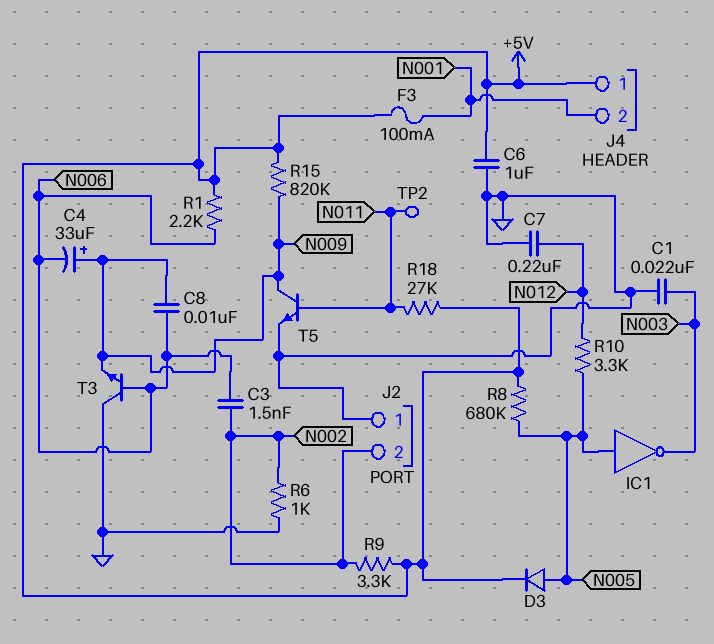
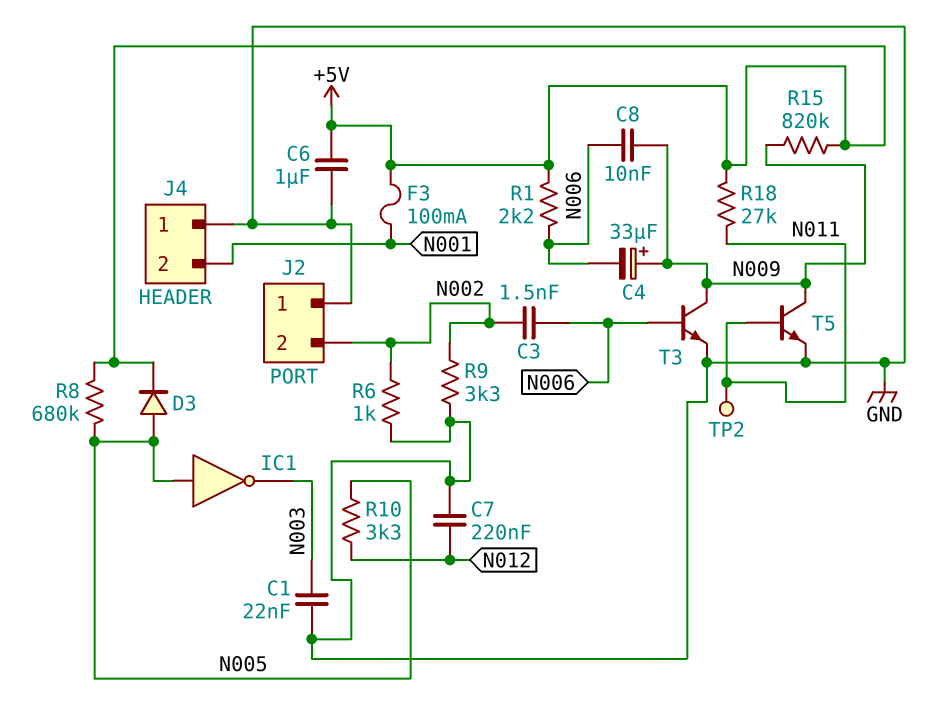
J4 pin 1: +5V -> GND
R9: 3.3k (+5V, N002) -> 3.3k (GND, N002)
T3: NPN (B N006, C GND, E N009) -> NPN (B N006, C N009, E GND)

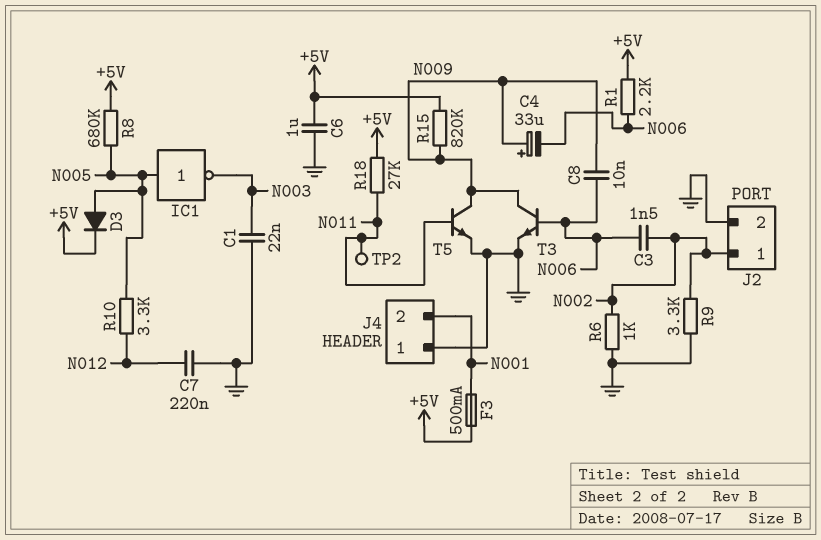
F3: 100mA (+5V, N001) -> 500mA (+5V, N001)
J2 pin 1: GND -> N002
J2 pin 2: N002 -> GND

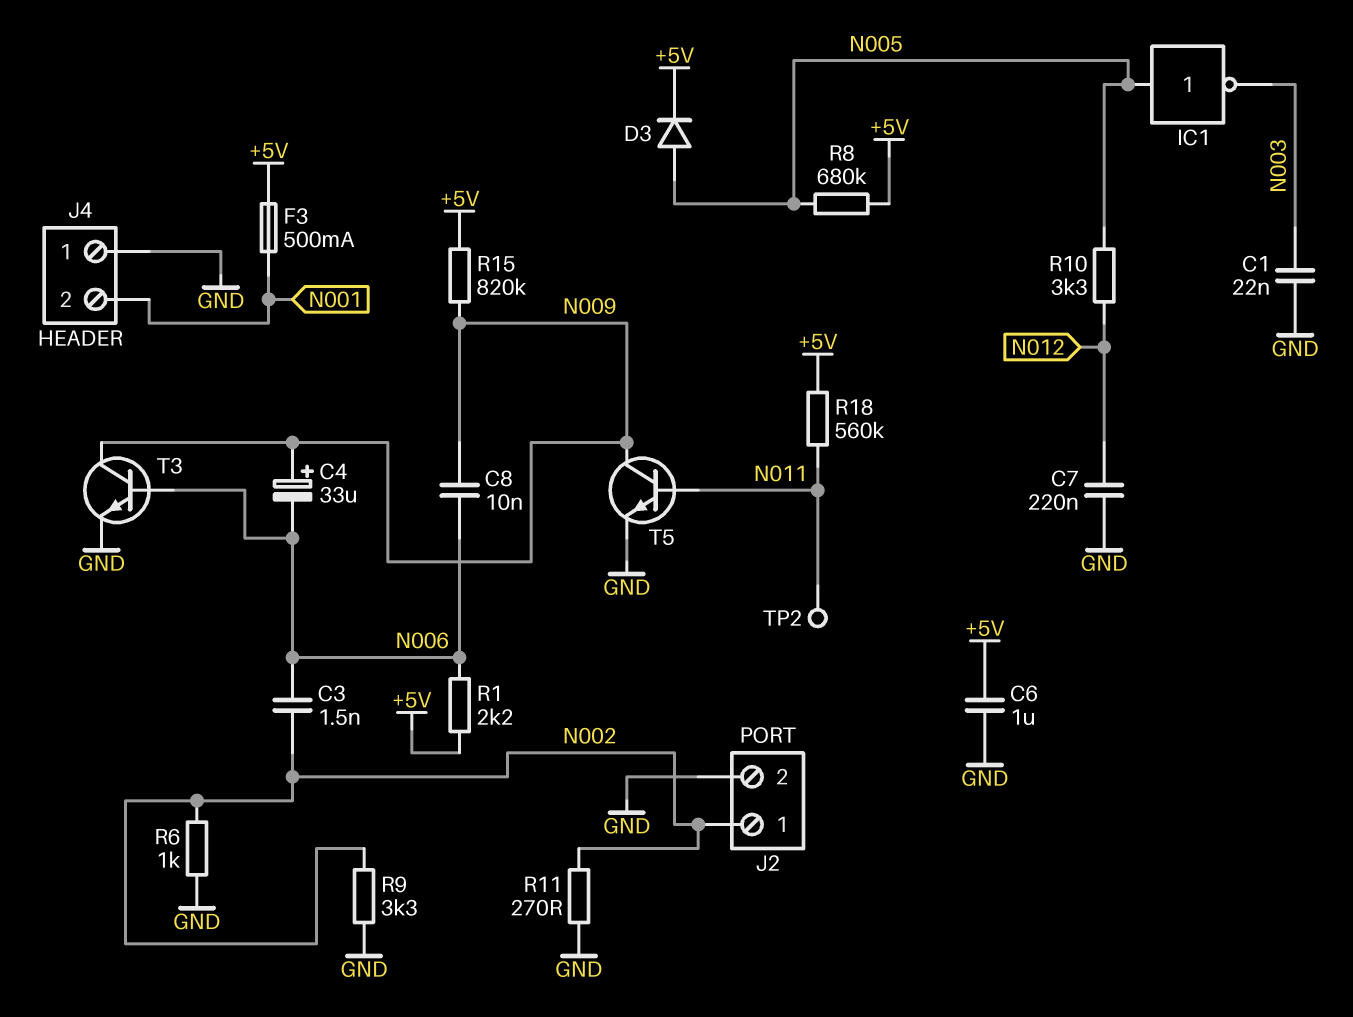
R11: none -> 270 (GND, N002)
R18: 27k (+5V, N011) -> 560k (+5V, N011)

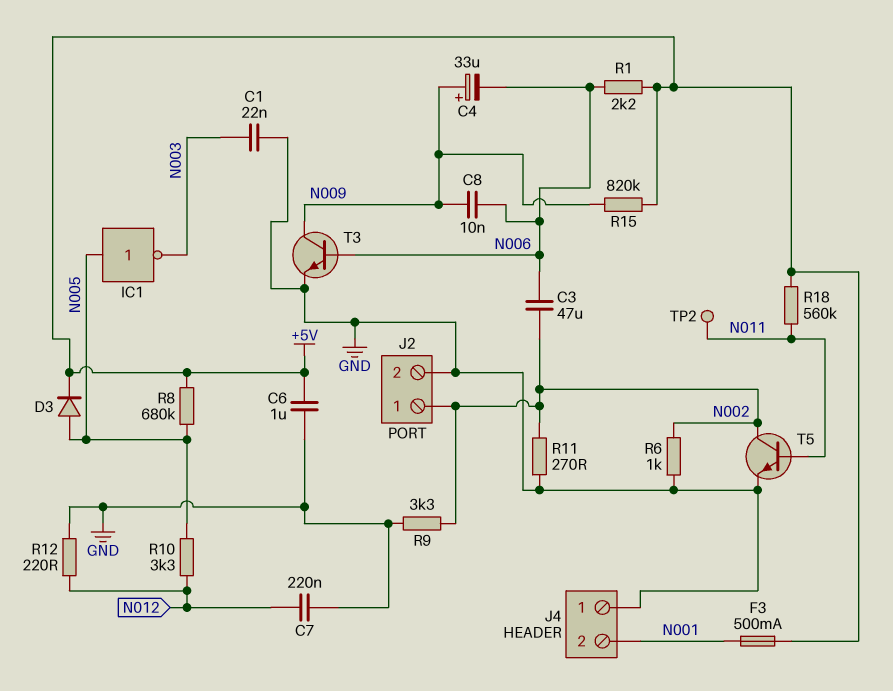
C3: 1.5nF (N002, N006) -> 47uF (N002, N006)
R12: none -> 220 (GND, N012)
T5: NPN (B N011, C N009, E GND) -> NPN (B N011, C N002, E GND)

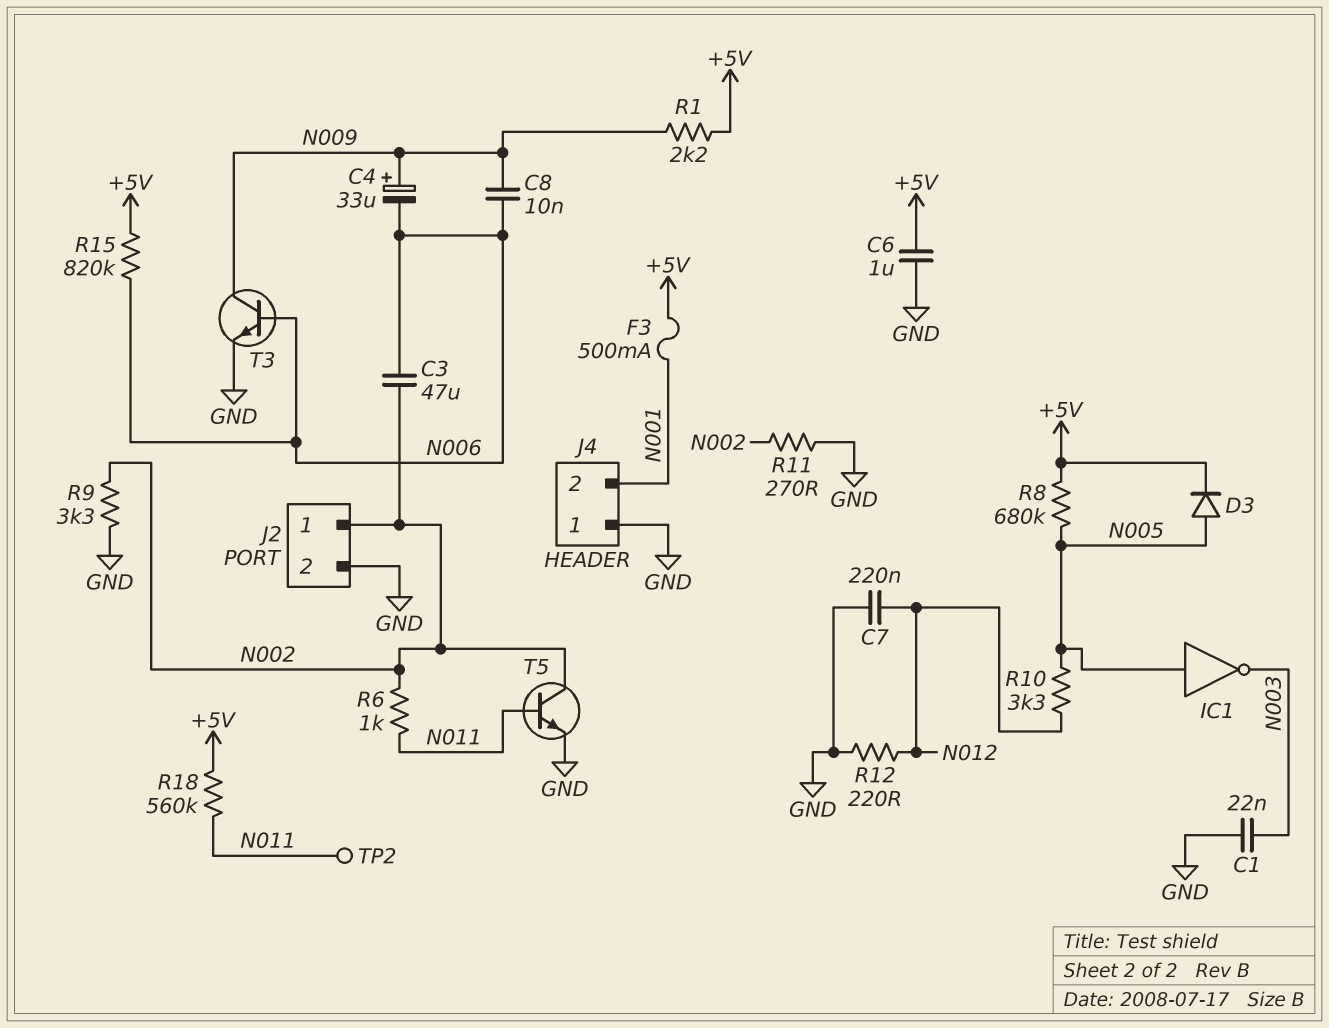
R1: 2.2k (+5V, N006) -> 2.2k (+5V, N009)
R6: 1k (GND, N002) -> 1k (N002, N011)
R15: 820k (+5V, N009) -> 820k (+5V, N006)

